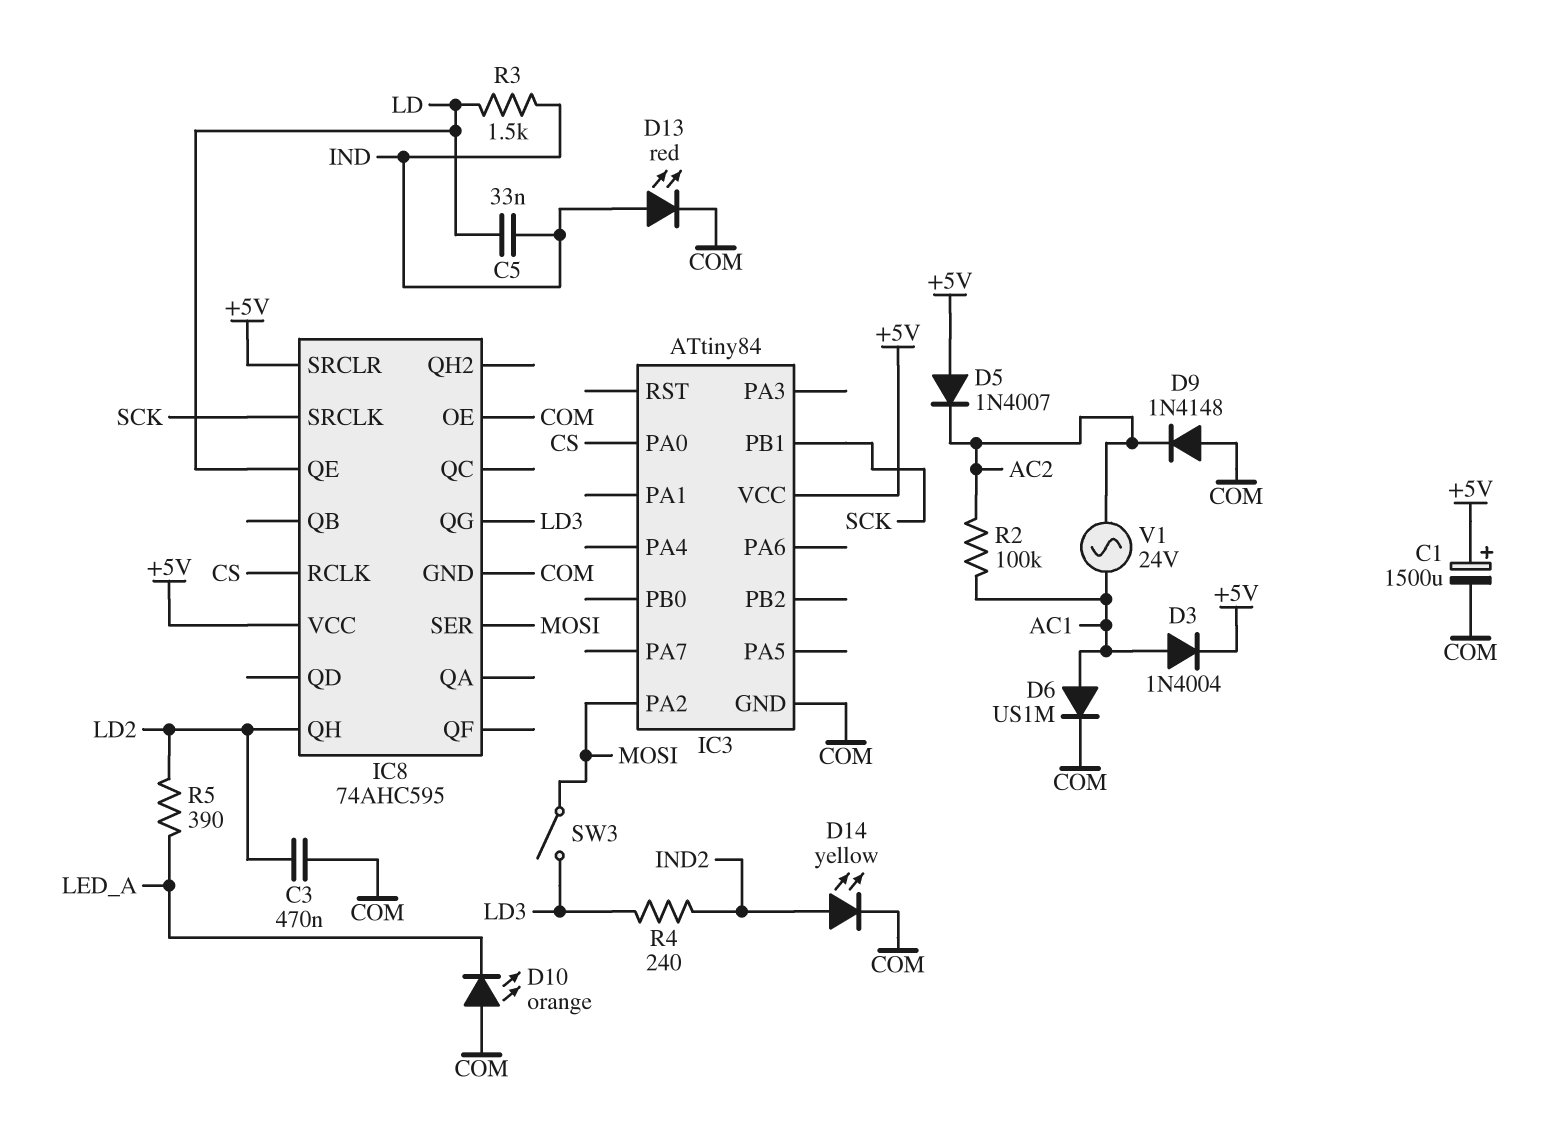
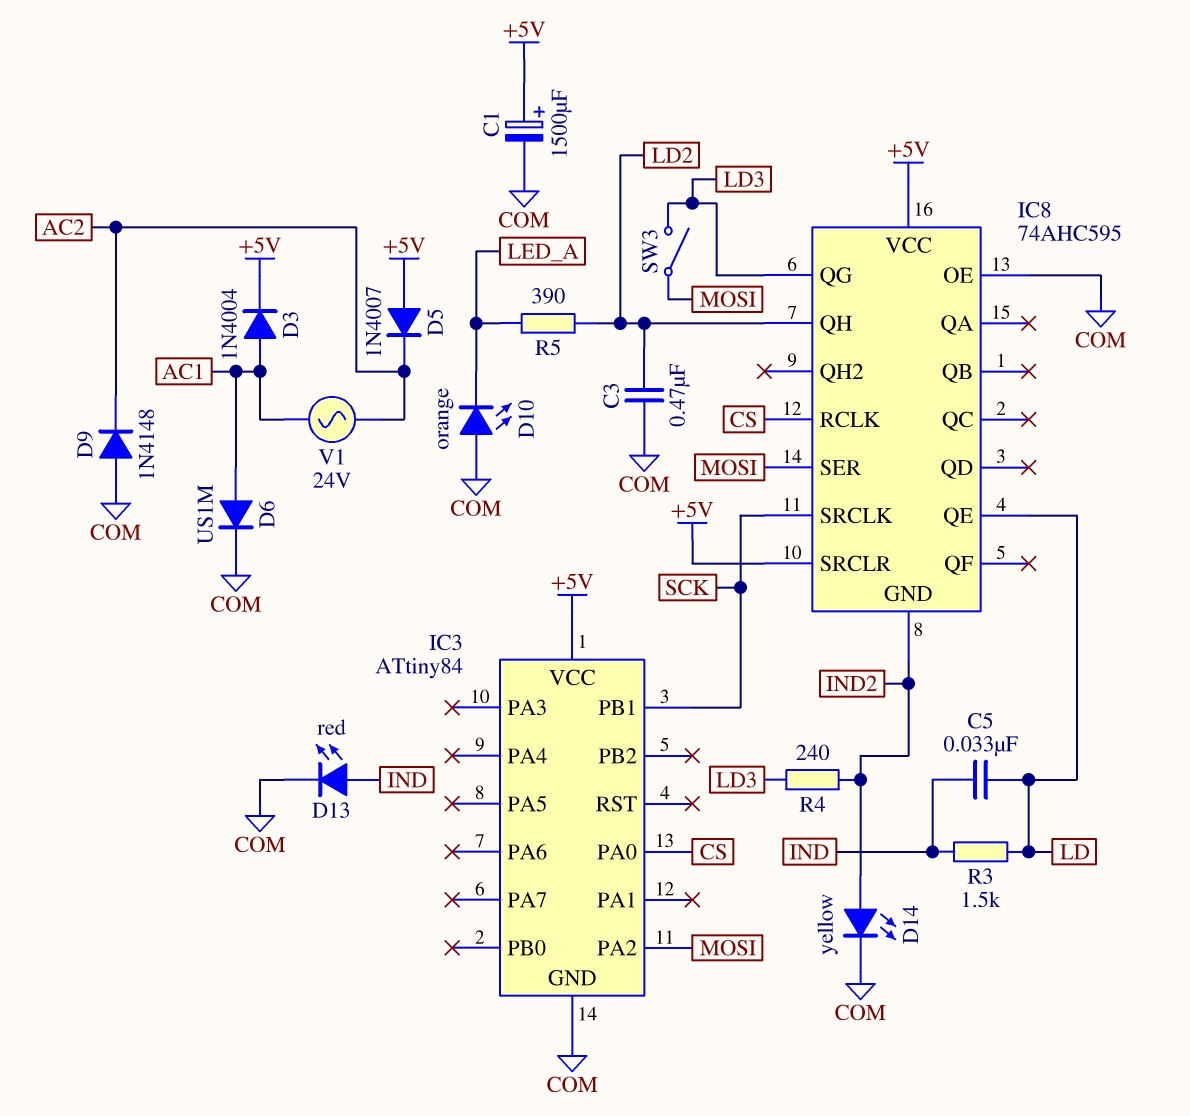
IC8 pin GND: COM -> IND2
R2: 100k (AC1, AC2) -> none

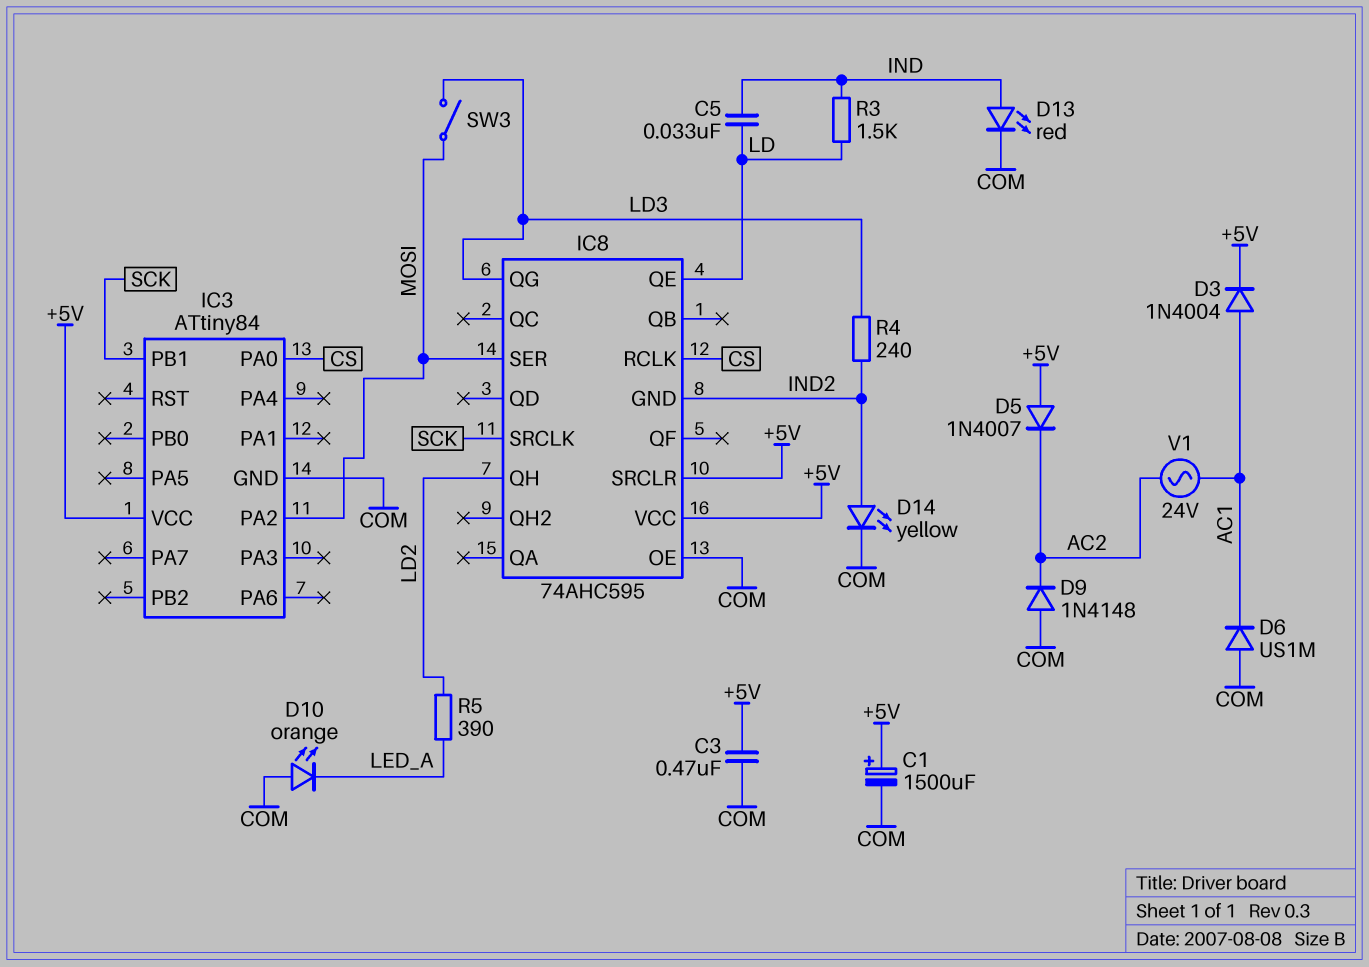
C3: 470nF (COM, LD2) -> 470nF (+5V, COM)
D6: diode US1M (A AC1, K COM) -> diode US1M (A COM, K AC1)

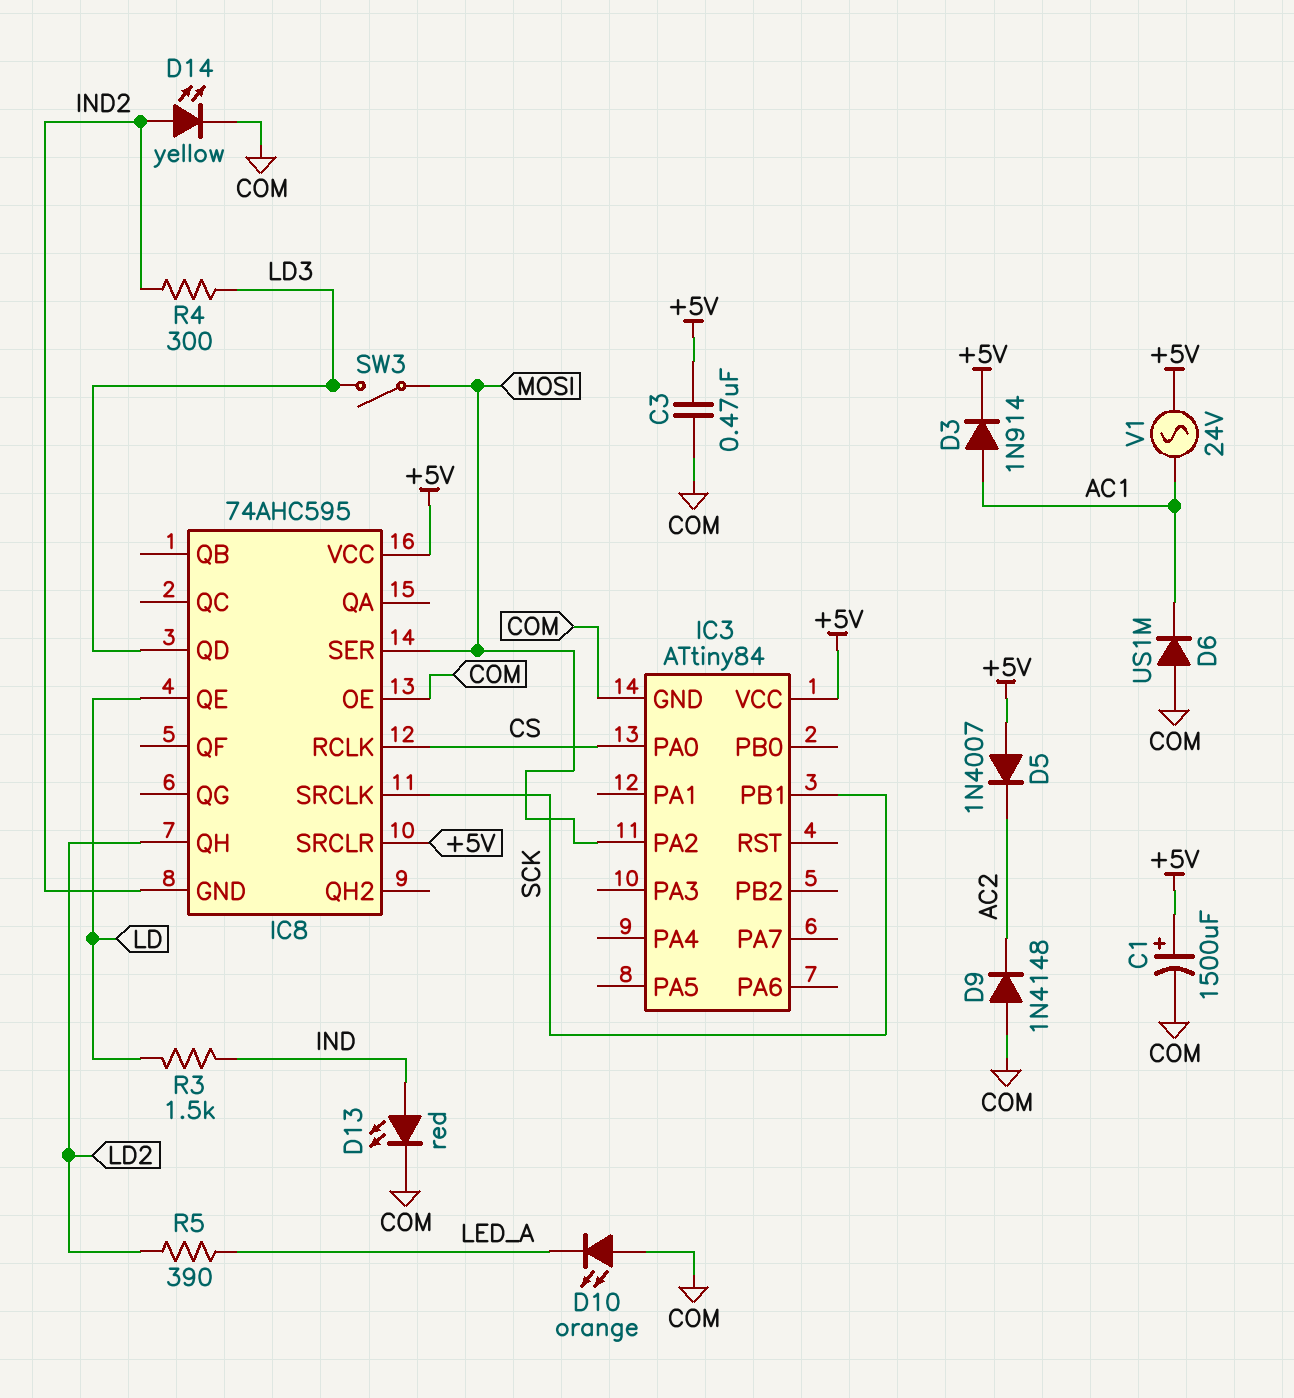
C5: 33nF (IND, LD) -> none
D3: diode 1N4004 (A AC1, K +5V) -> diode 1N914 (A AC1, K +5V)
IC8 pin QD: none -> LD3
IC8 pin QG: LD3 -> none
R4: 240 (IND2, LD3) -> 300 (IND2, LD3)
V1: AC 24V (AC1, AC2) -> AC 24V (+5V, AC1)

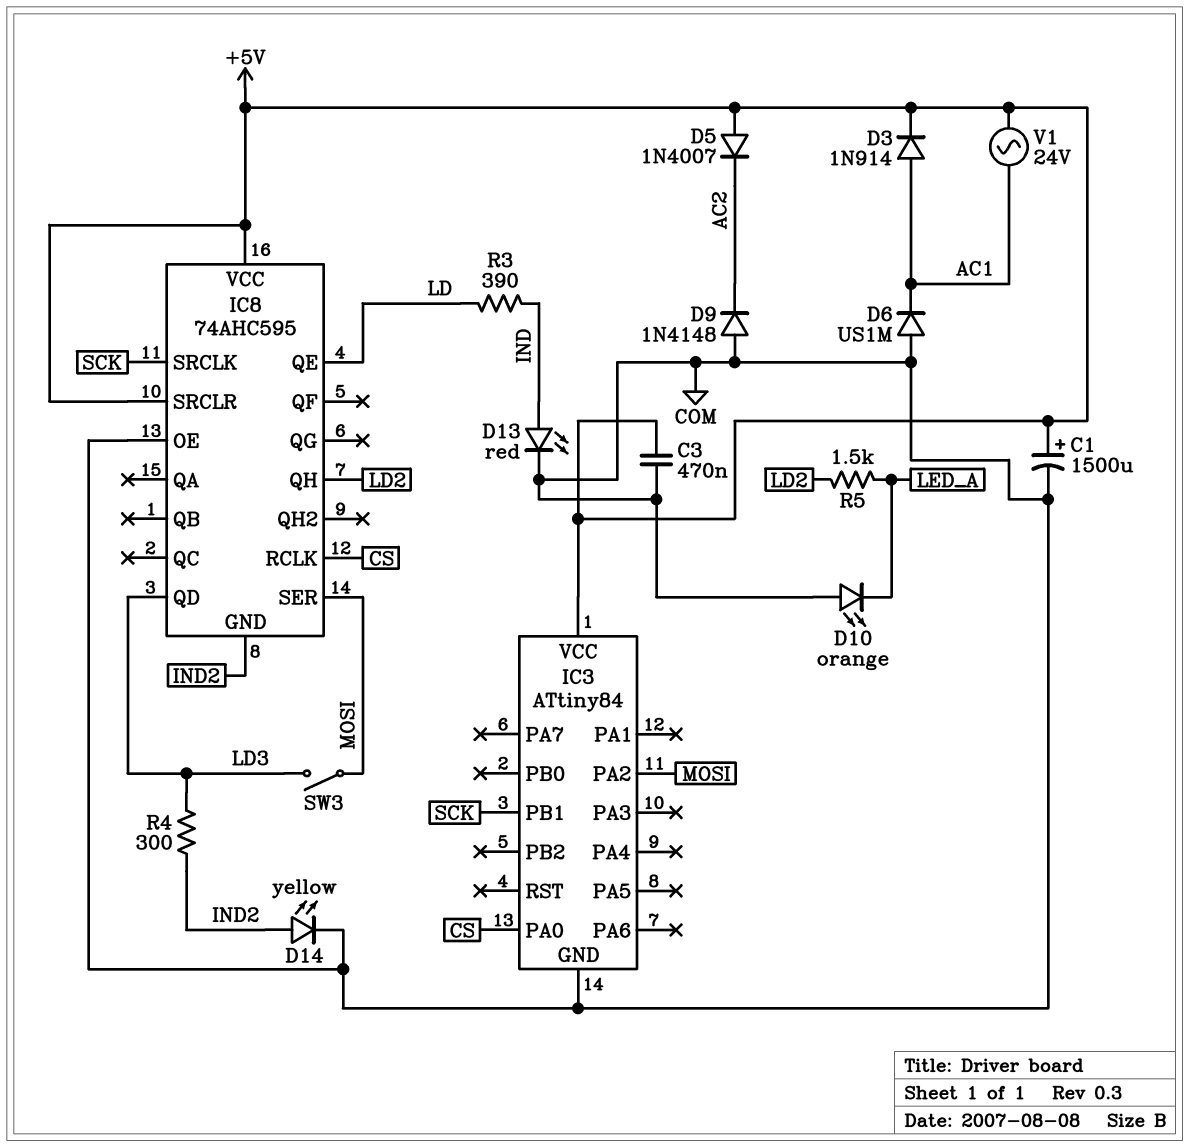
R3: 1.5k (IND, LD) -> 390 (IND, LD)
R5: 390 (LD2, LED_A) -> 1.5k (LD2, LED_A)

